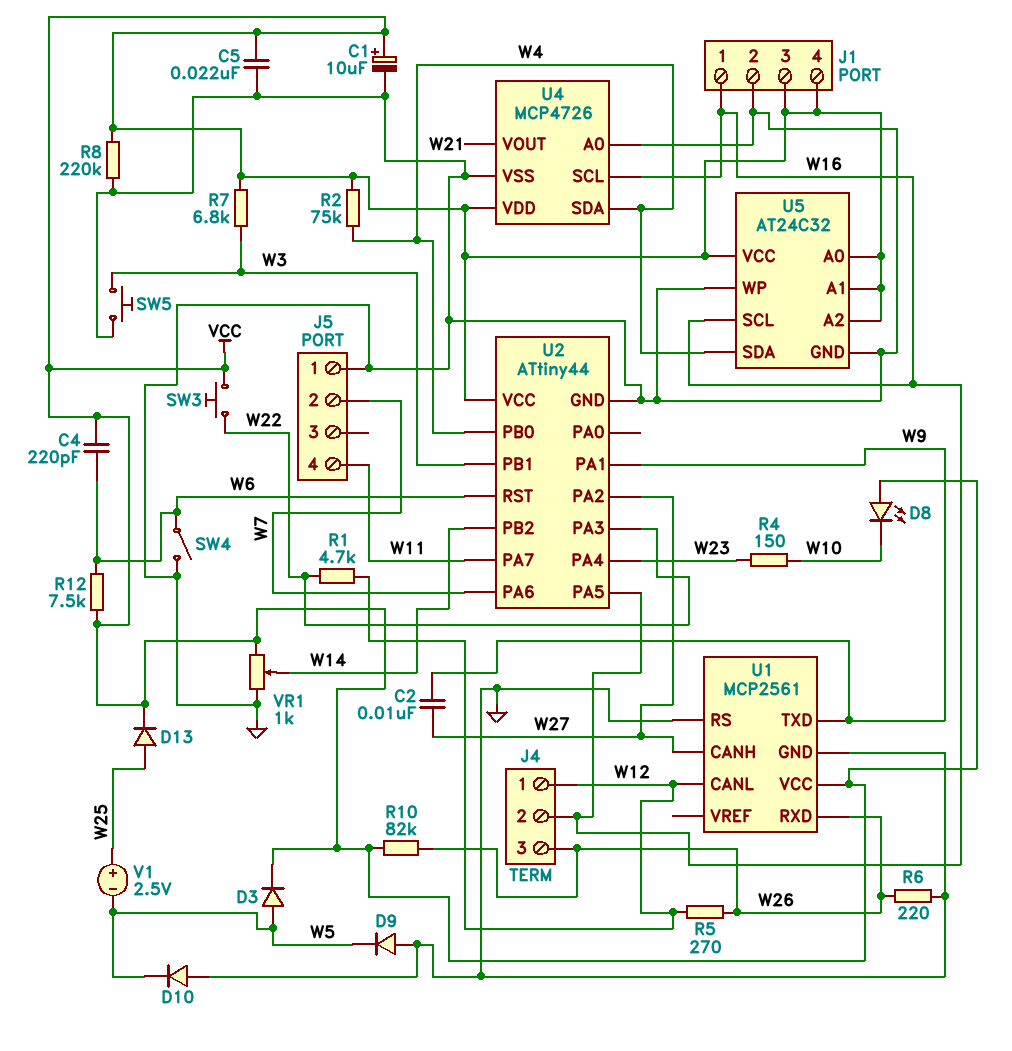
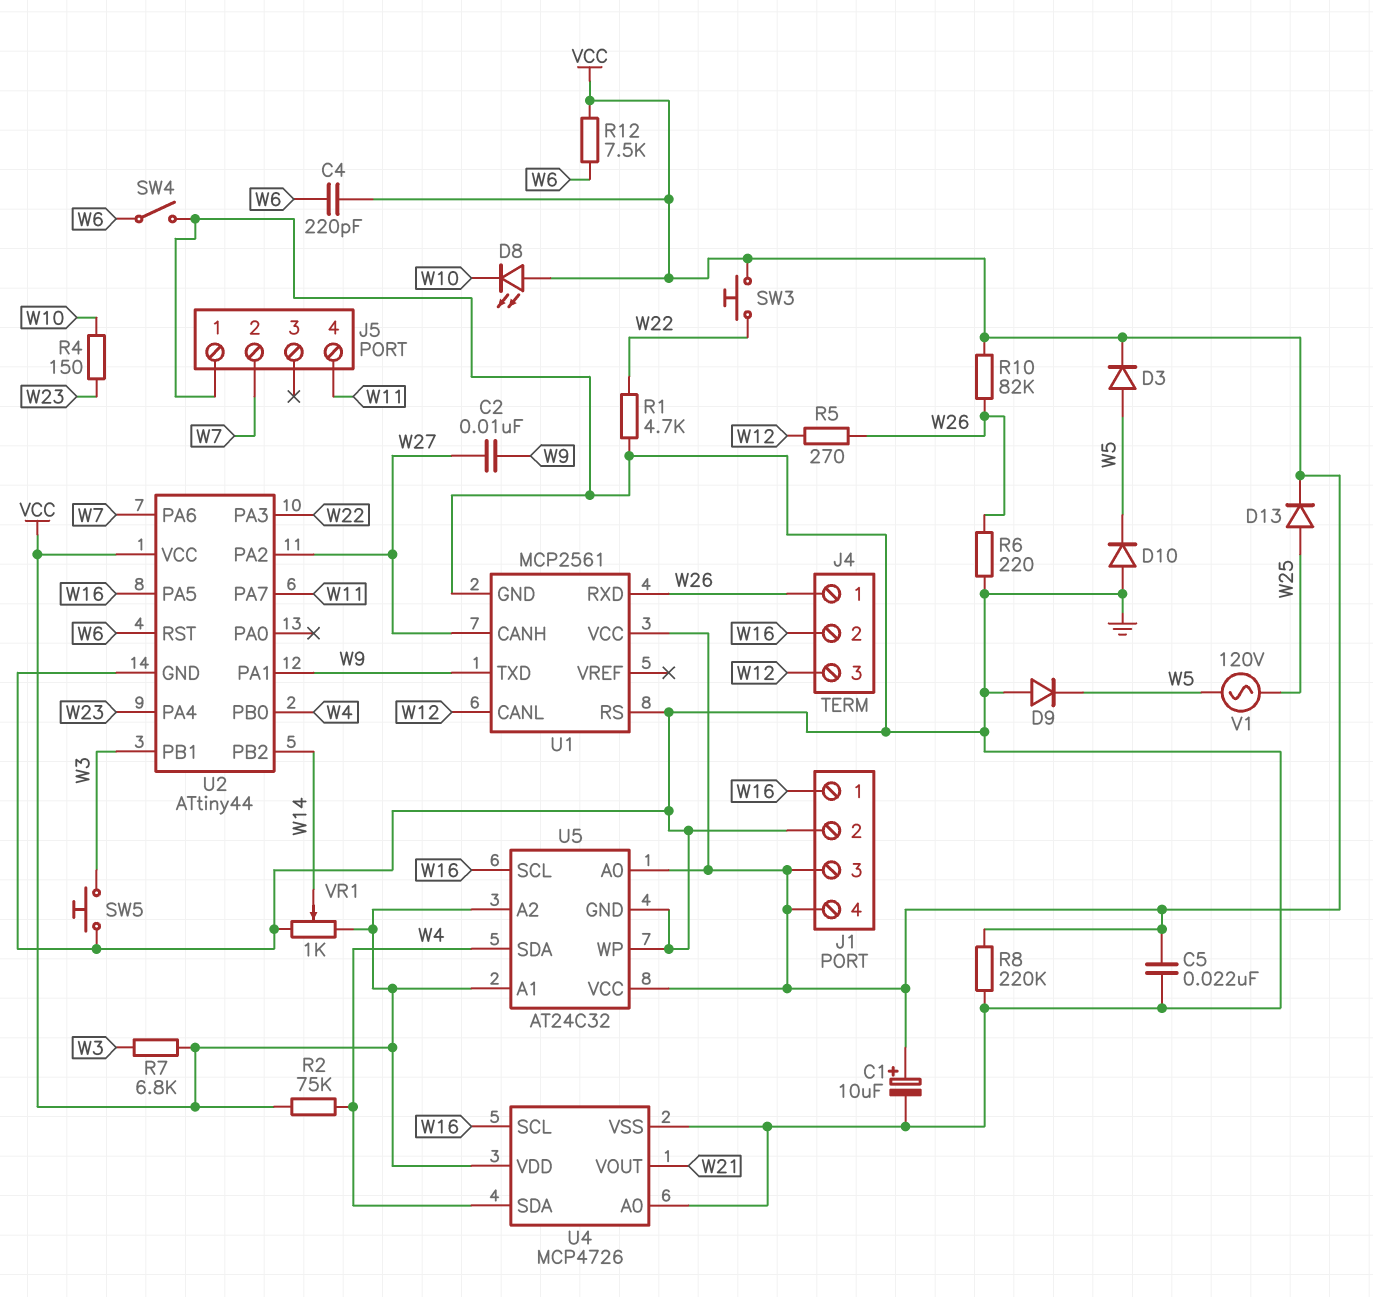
J4 pin 1: W12 -> W26
J4 pin 3: W26 -> W12
R1: 4.7k (W12, W22) -> 4.7k (GND, W22)
V1: 2.5V (plus W25, minus W5) -> AC 120V (W5, W25)

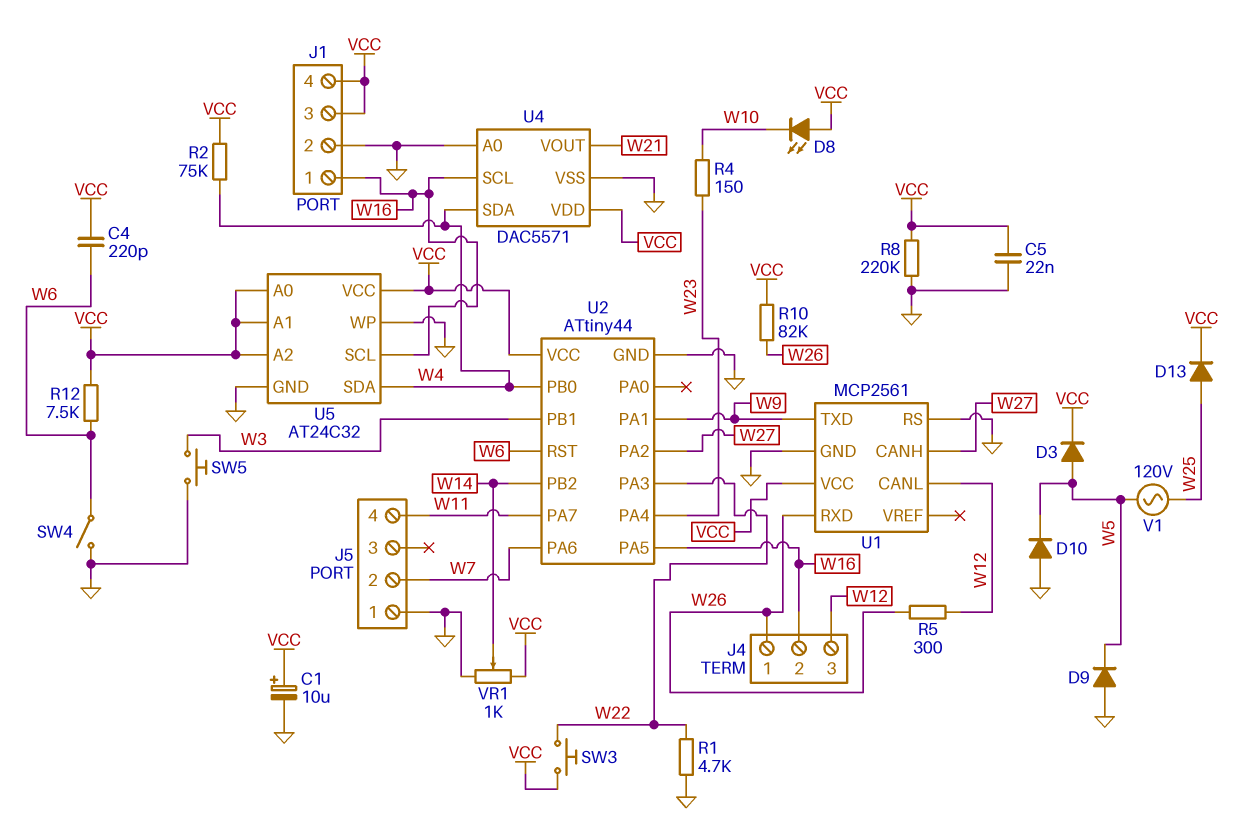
C2: 10nF (W9, W27) -> none
R5: 270 (W12, W26) -> 300 (W12, W26)
R6: 220 (GND, W26) -> none
R7: 6.8k (VCC, W3) -> none
U4: MCP4726 -> DAC5571

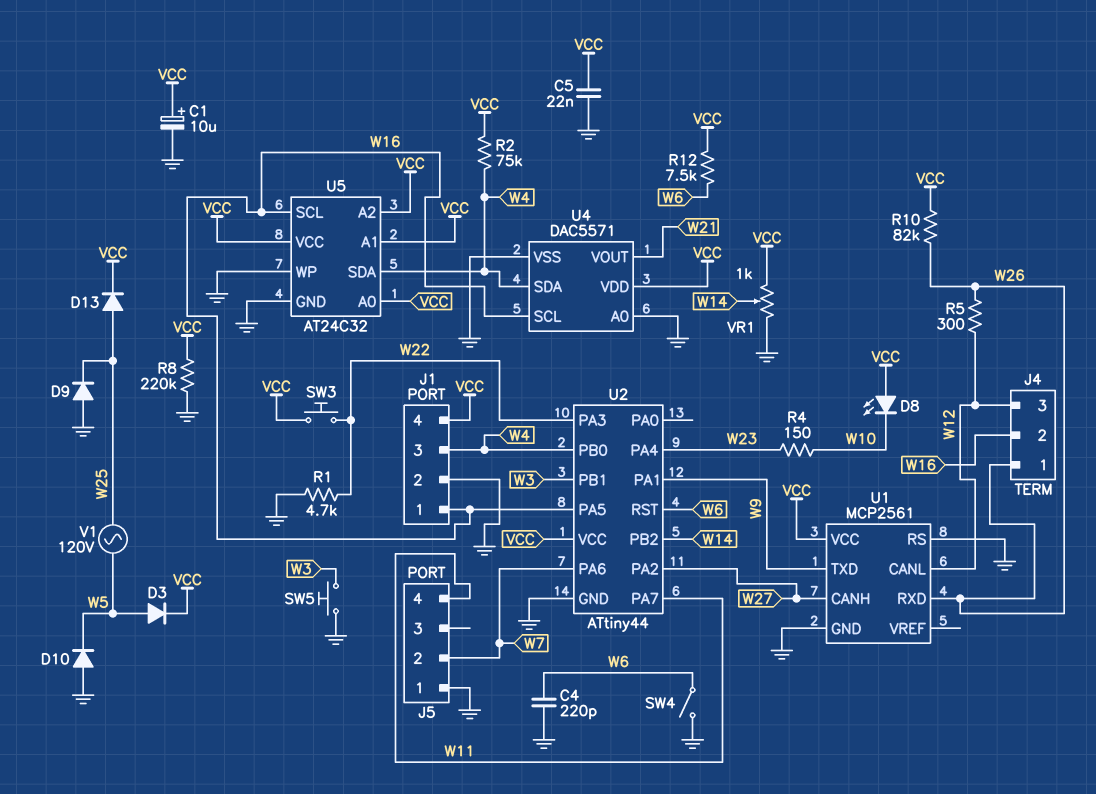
C4: 220pF (VCC, W6) -> 220pF (GND, W6)
D9: diode (A GND, K W5) -> diode (A GND, K W25)
J1 pin 3: VCC -> W4

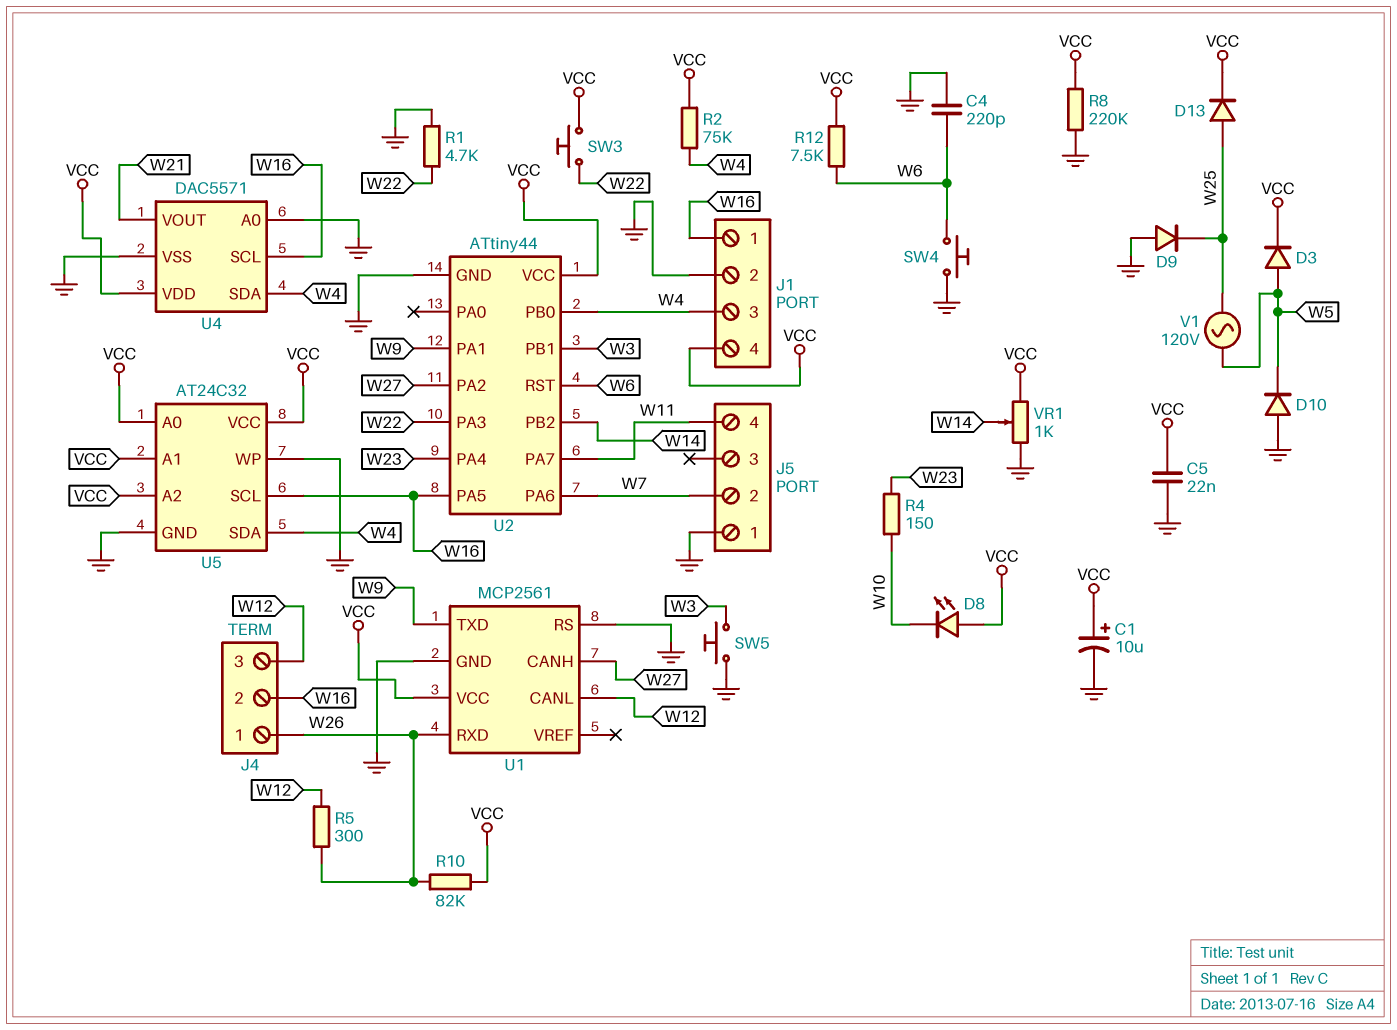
SW4: switch (GND, W6) -> button (GND, W6)

